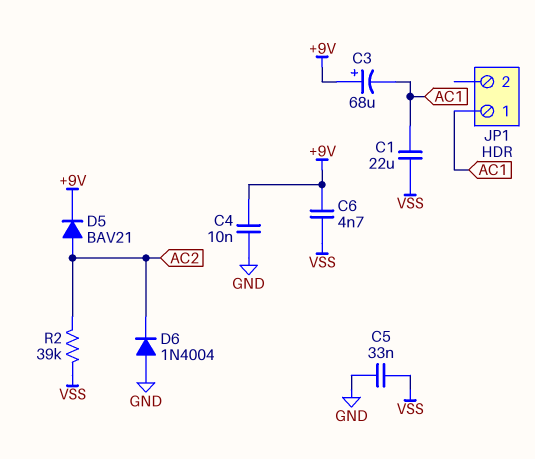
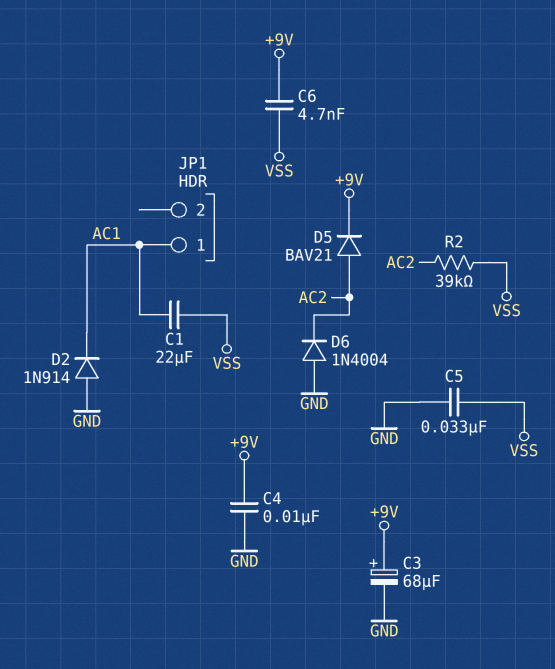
C3: 68uF (plus +9V, minus AC1) -> 68uF (plus +9V, minus GND)
D2: none -> diode 1N914 (A GND, K AC1)

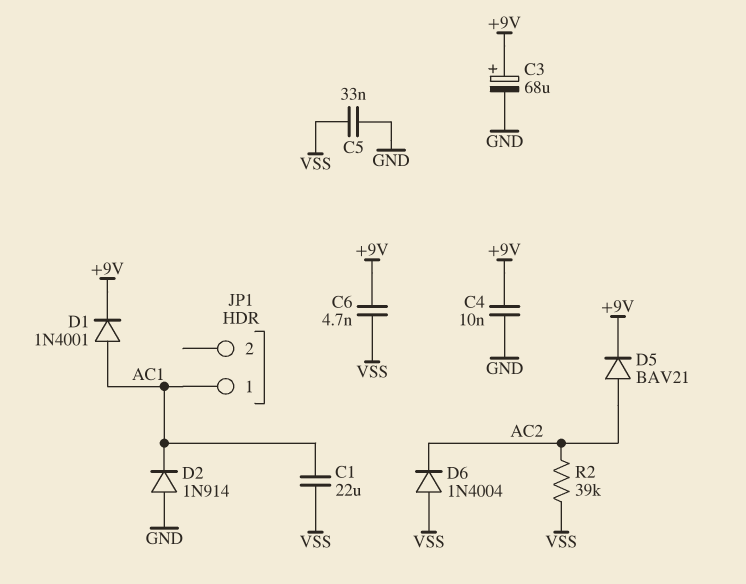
D1: none -> diode 1N4001 (A AC1, K +9V)
D6: diode 1N4004 (A GND, K AC2) -> diode 1N4004 (A VSS, K AC2)

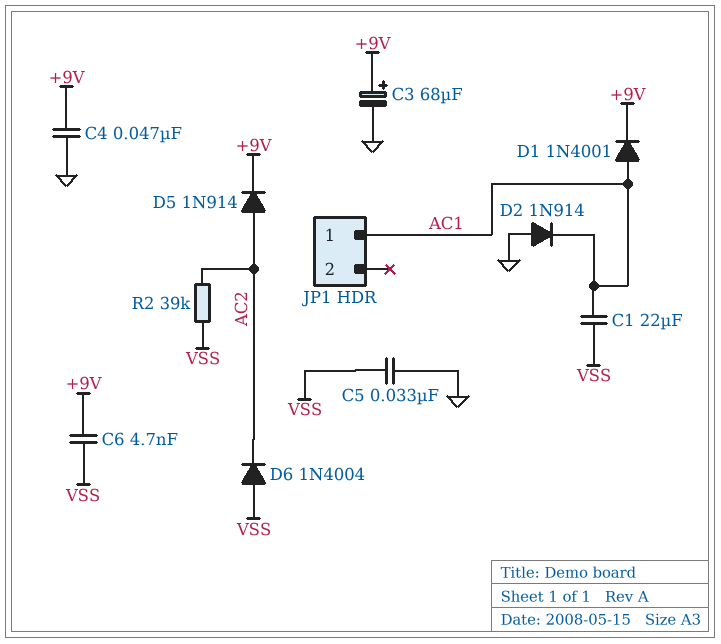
C4: 10nF (+9V, GND) -> 47nF (+9V, GND)
D5: diode BAV21 (A AC2, K +9V) -> diode 1N914 (A AC2, K +9V)

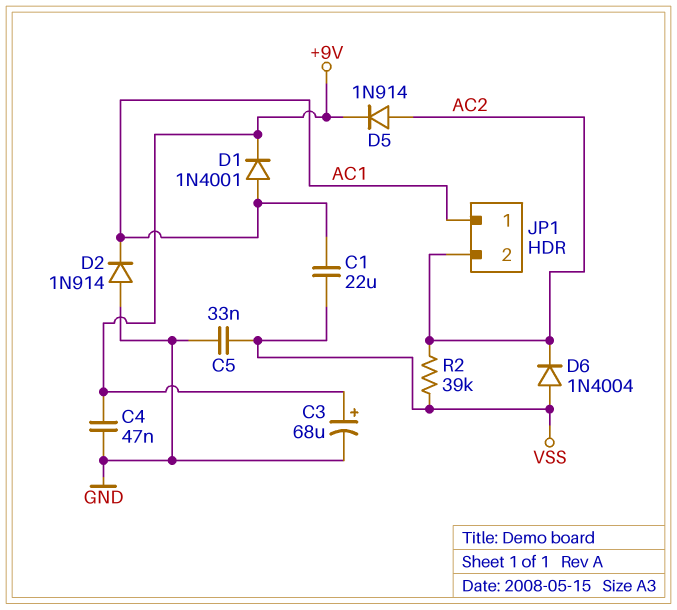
C6: 4.7nF (+9V, VSS) -> none
JP1 pin 2: none -> AC2

